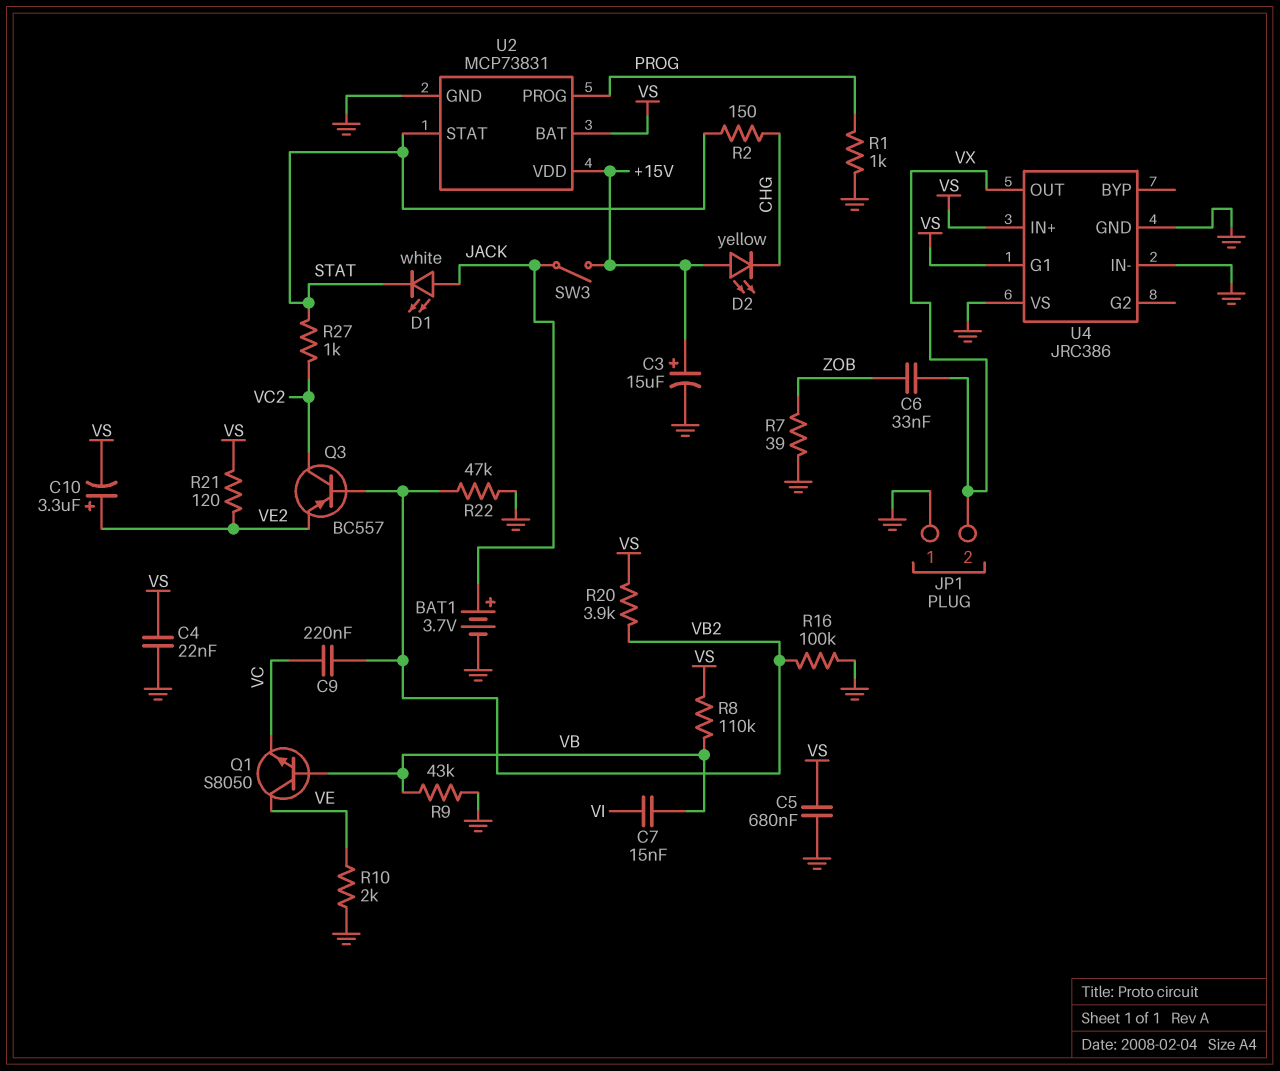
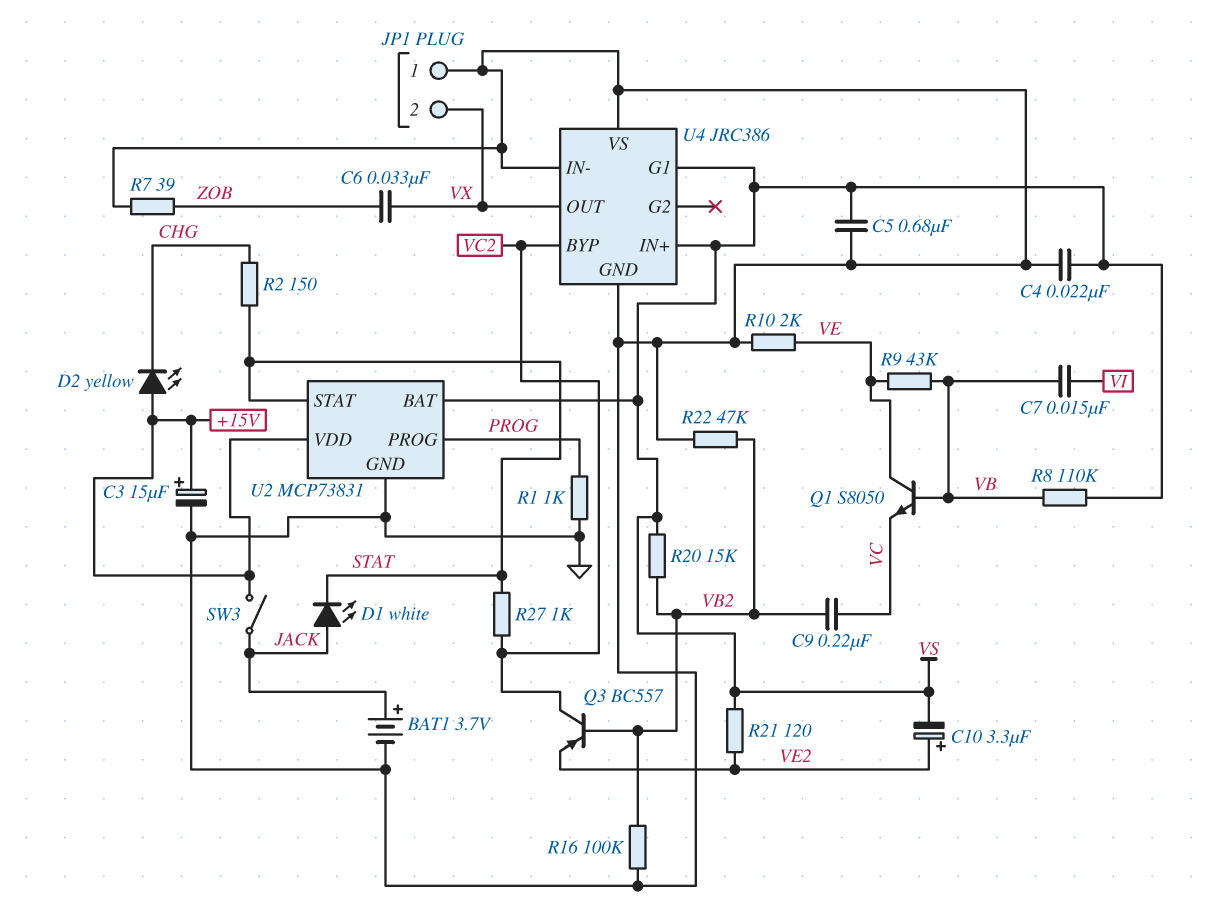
R9: 43k (GND, VB) -> 43k (VB, VE)
R20: 3.9k (VB2, VS) -> 15k (VB2, VS)
U4 pin BYP: none -> VC2

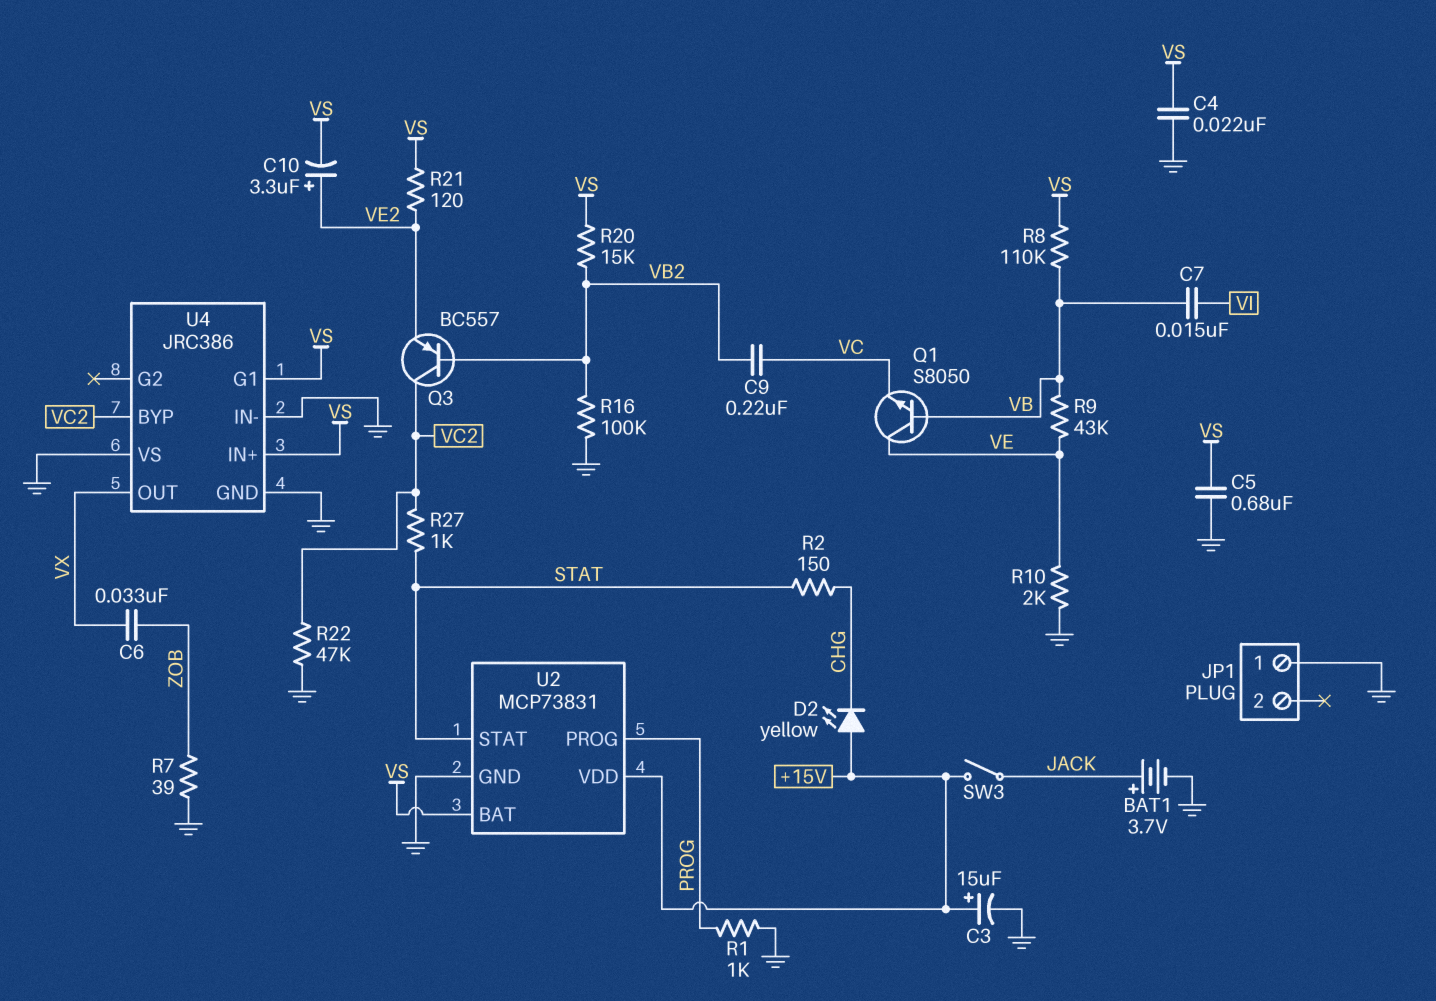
D1: LED white (A JACK, K STAT) -> none
JP1 pin 2: VX -> none
R22: 47k (GND, VB2) -> 47k (GND, VC2)

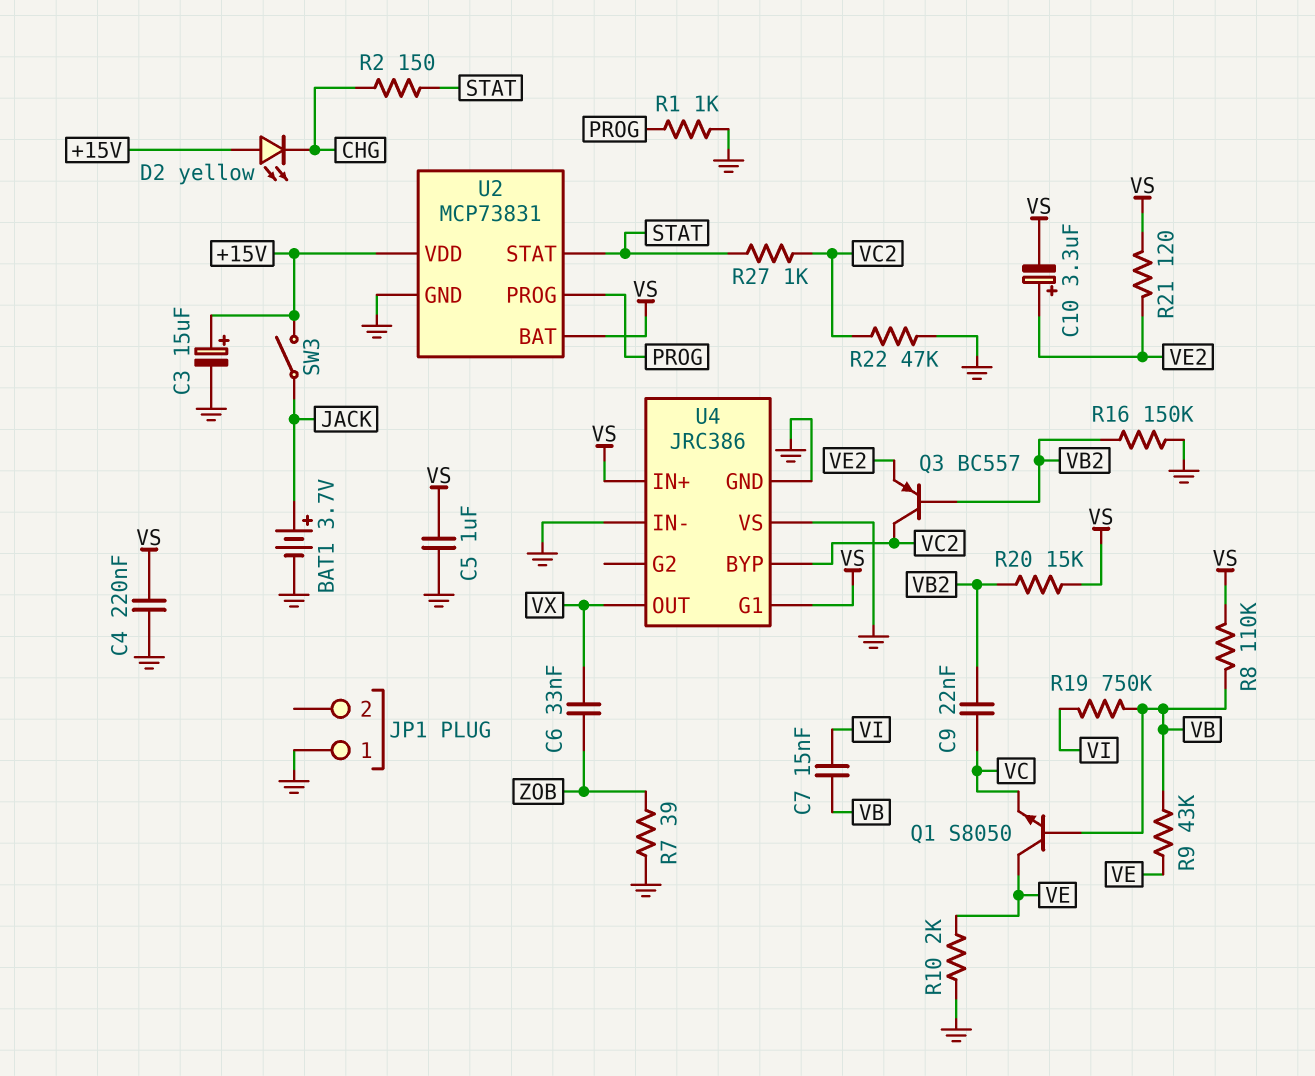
C4: 22nF (GND, VS) -> 220nF (GND, VS)
C5: 680nF (GND, VS) -> 1uF (GND, VS)
C9: 220nF (VB2, VC) -> 22nF (VB2, VC)
R16: 100k (GND, VB2) -> 150k (GND, VB2)
R19: none -> 750k (VB, VI)

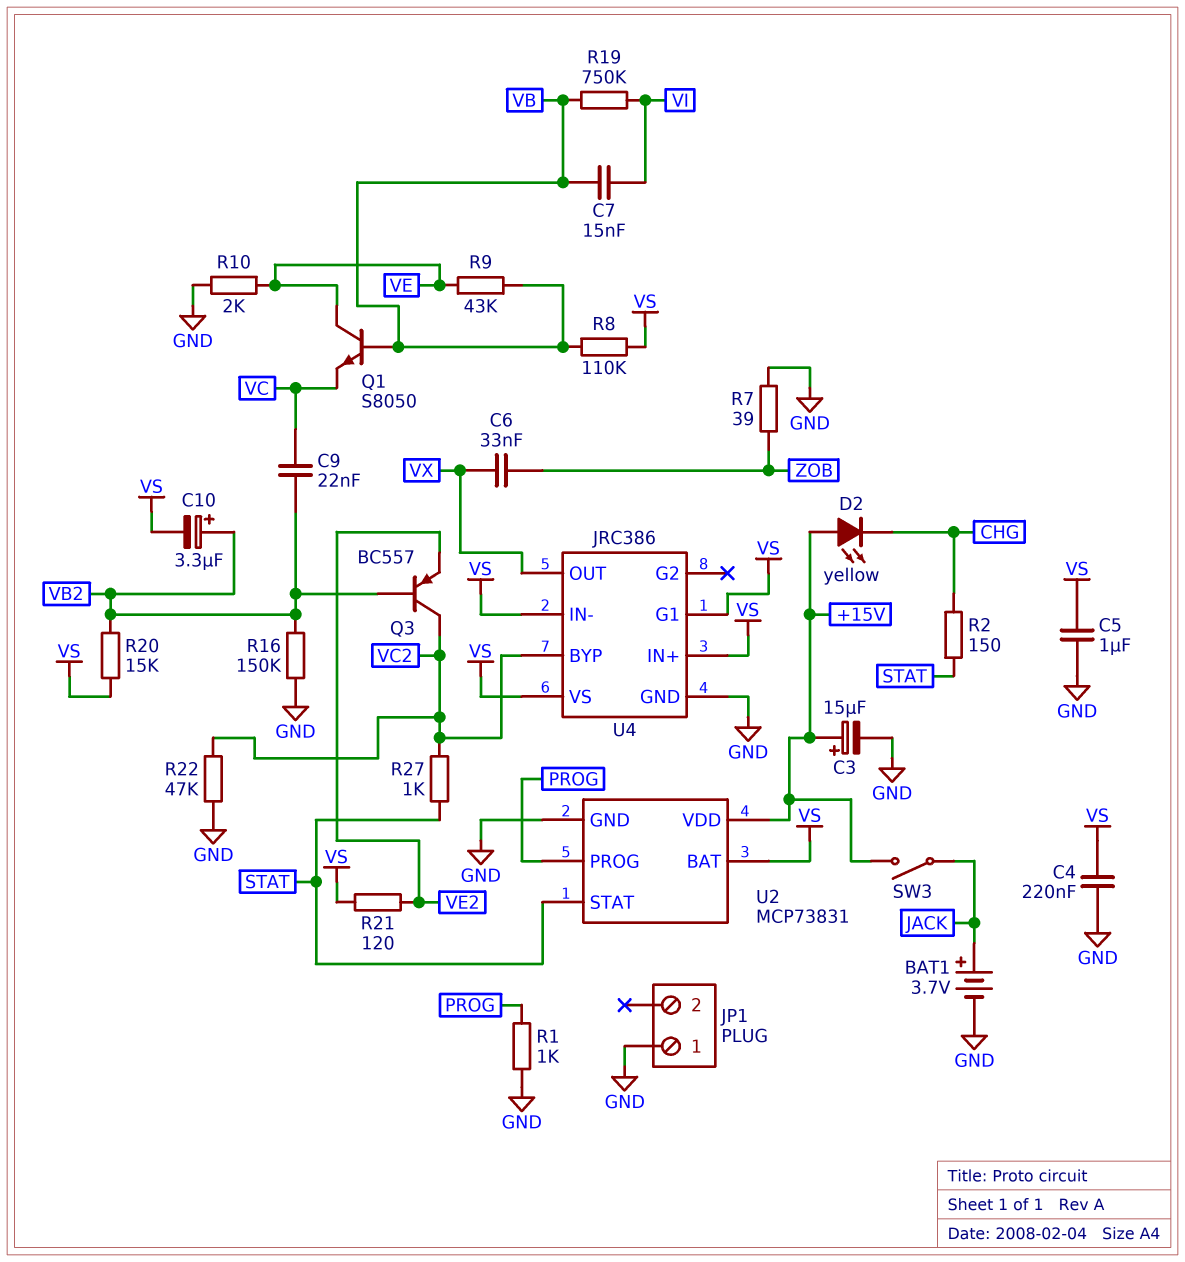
C10: 3.3uF (plus VE2, minus VS) -> 3.3uF (plus VB2, minus VS)
U4 pin IN-: GND -> VS
U4 pin VS: GND -> VS

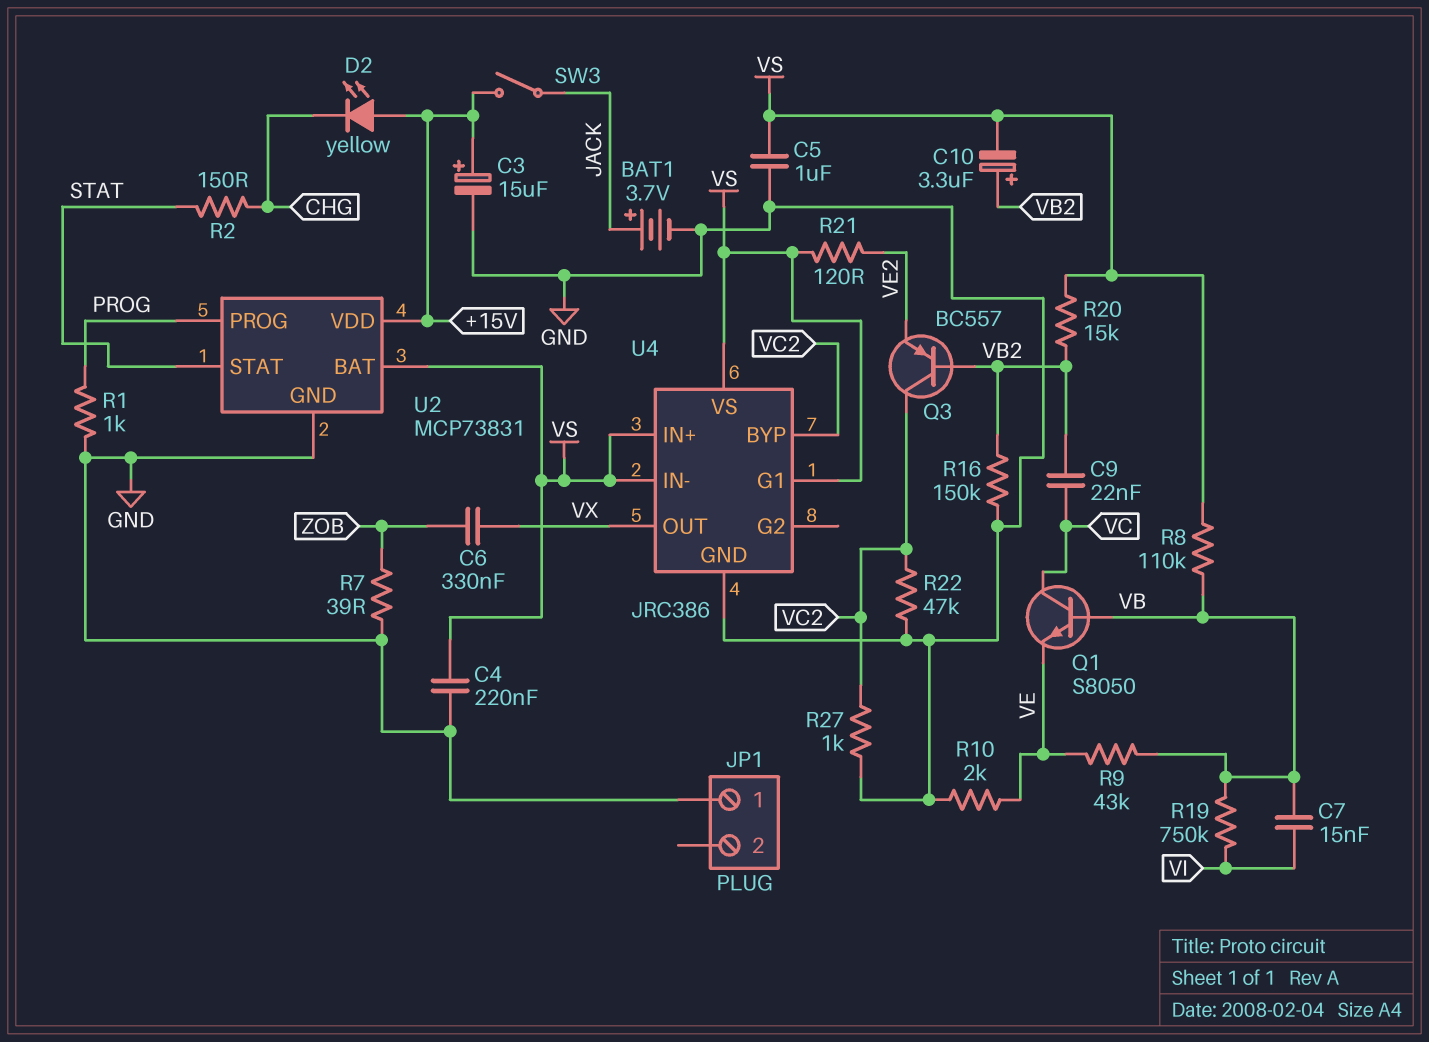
C6: 33nF (VX, ZOB) -> 330nF (VX, ZOB)
Q1: NPN S8050 (B VB, C VE, E VC) -> NPN S8050 (B VB, C VC, E VE)
R27: 1k (STAT, VC2) -> 1k (GND, VC2)

